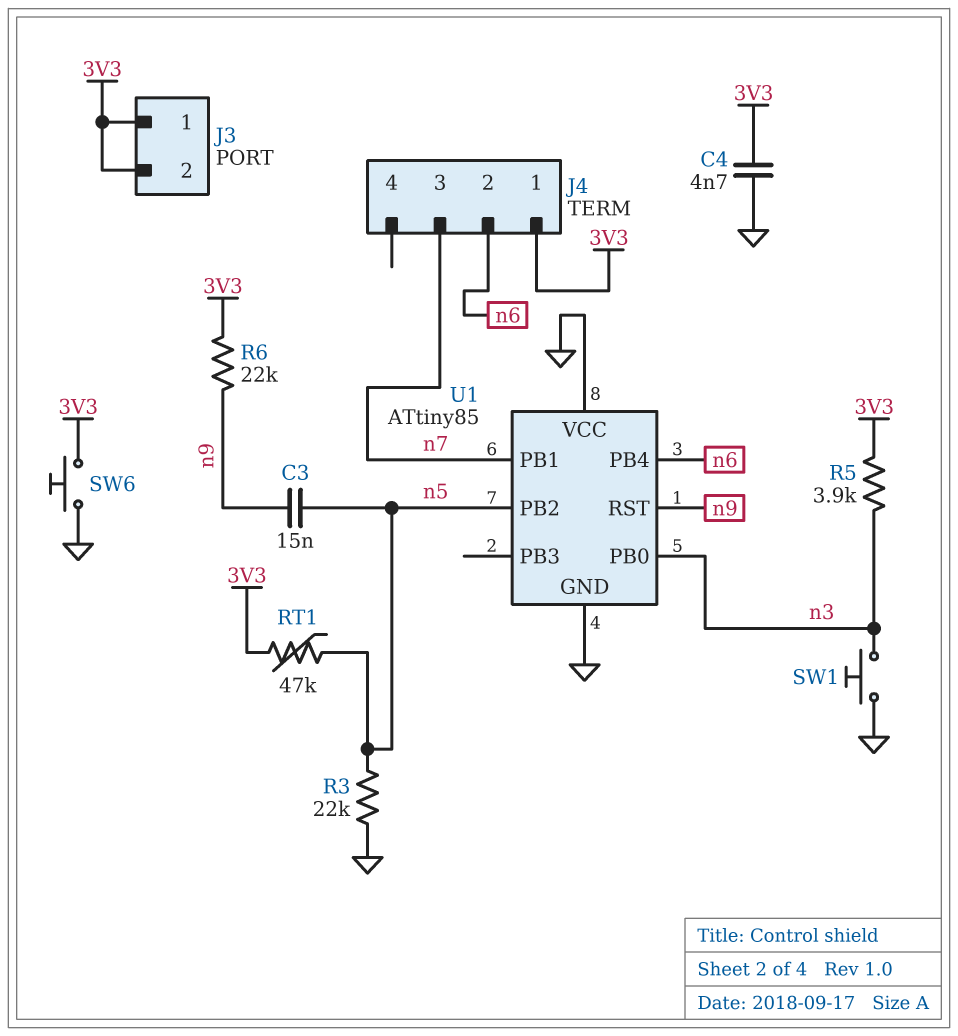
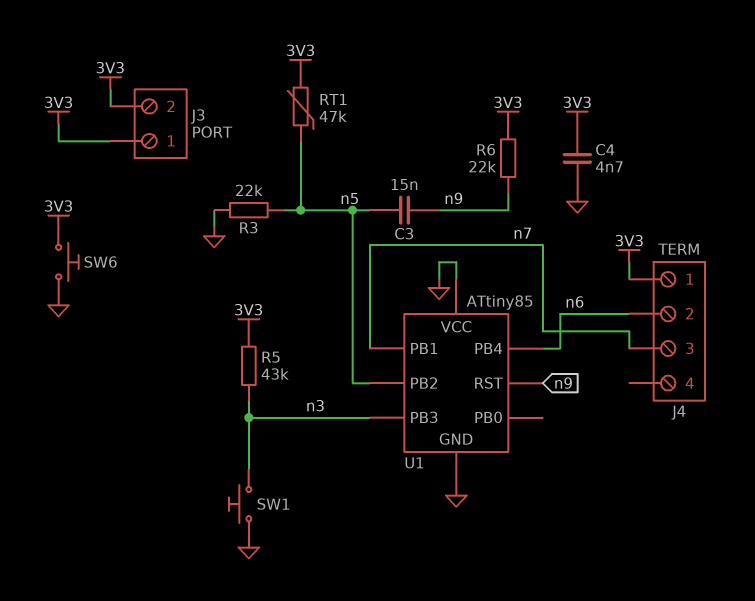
R5: 3.9k (3V3, n3) -> 43k (3V3, n3)
U1 pin PB0: n3 -> none
U1 pin PB3: none -> n3

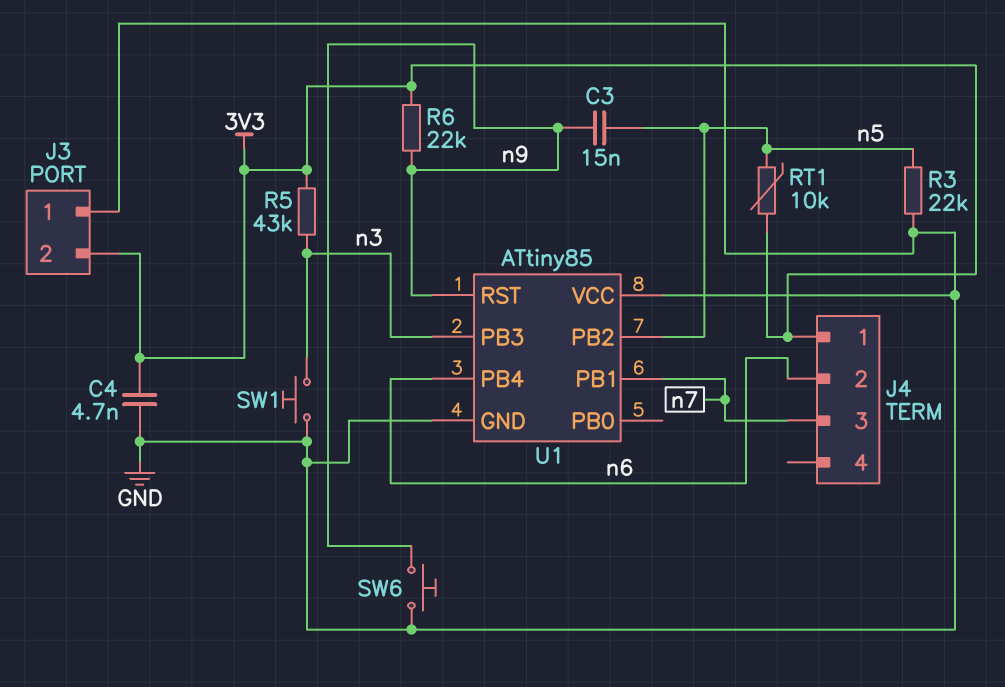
J3 pin 1: 3V3 -> GND
RT1: 47k (3V3, n5) -> 10k (3V3, n5)
SW6: button (3V3, GND) -> button (GND, n9)

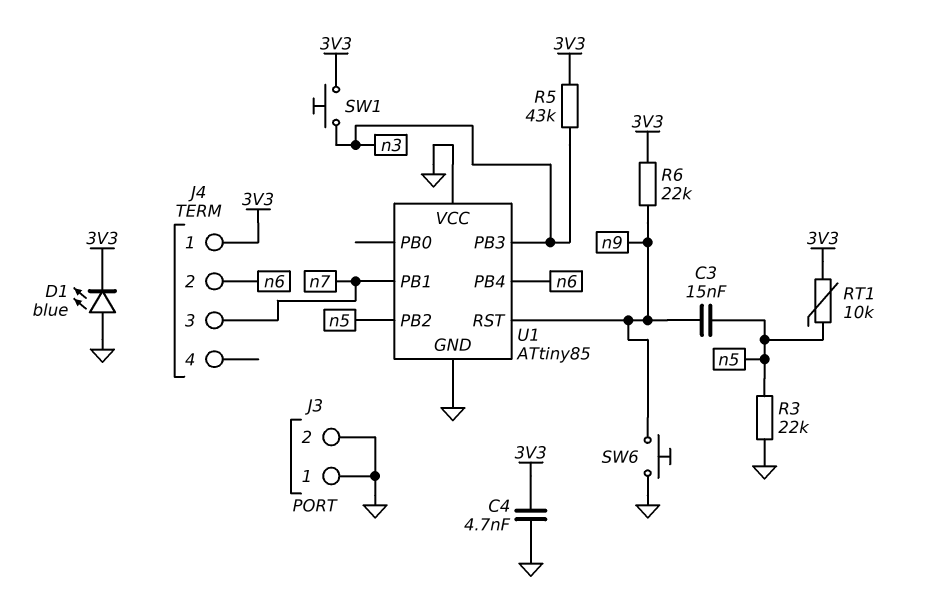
D1: none -> LED blue (A GND, K 3V3)
J3 pin 2: 3V3 -> GND
SW1: button (GND, n3) -> button (3V3, n3)

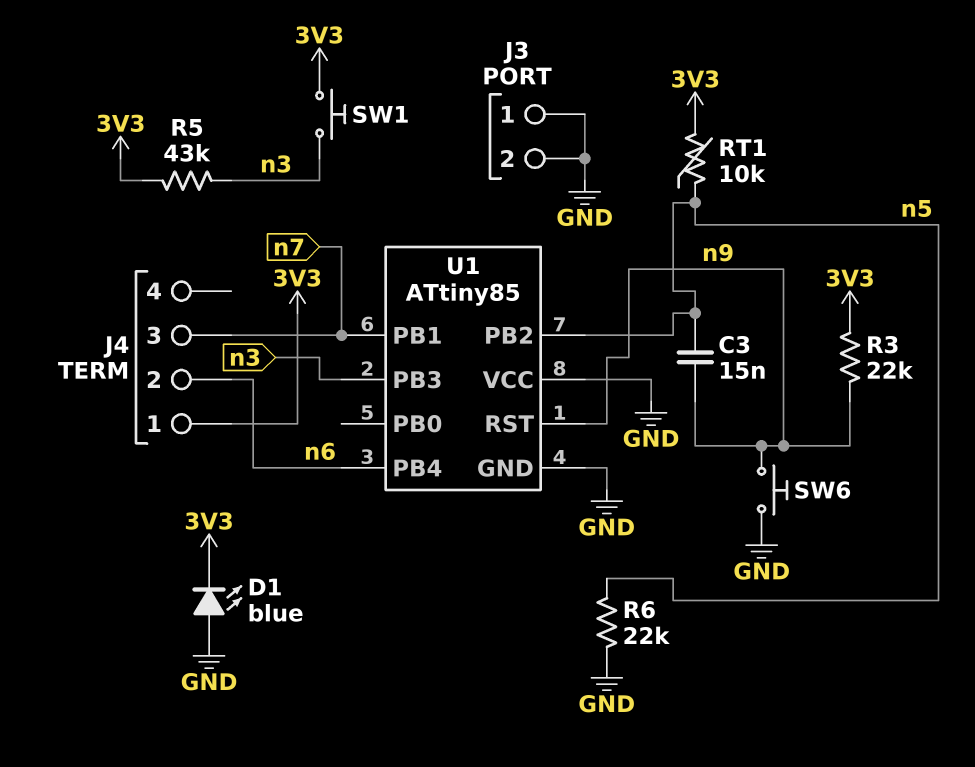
C4: 4.7nF (3V3, GND) -> none
R3: 22k (GND, n5) -> 22k (3V3, n9)
R6: 22k (3V3, n9) -> 22k (GND, n5)

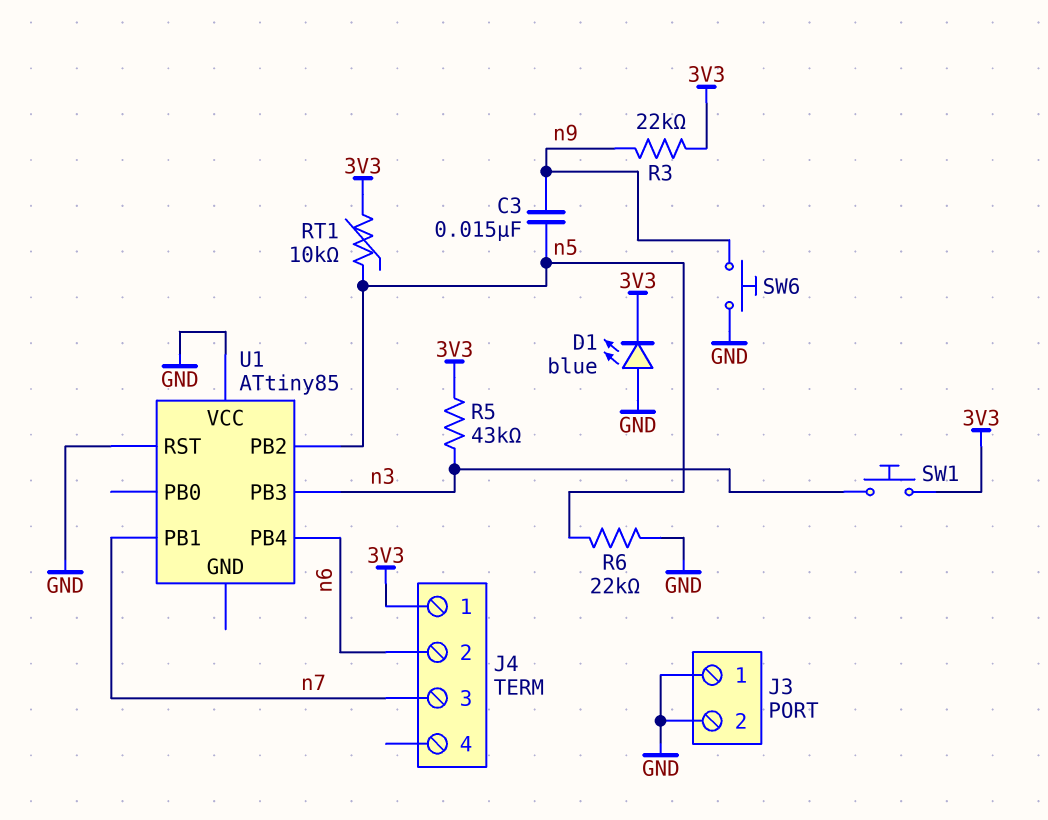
U1 pin GND: GND -> none
U1 pin RST: n9 -> GND

